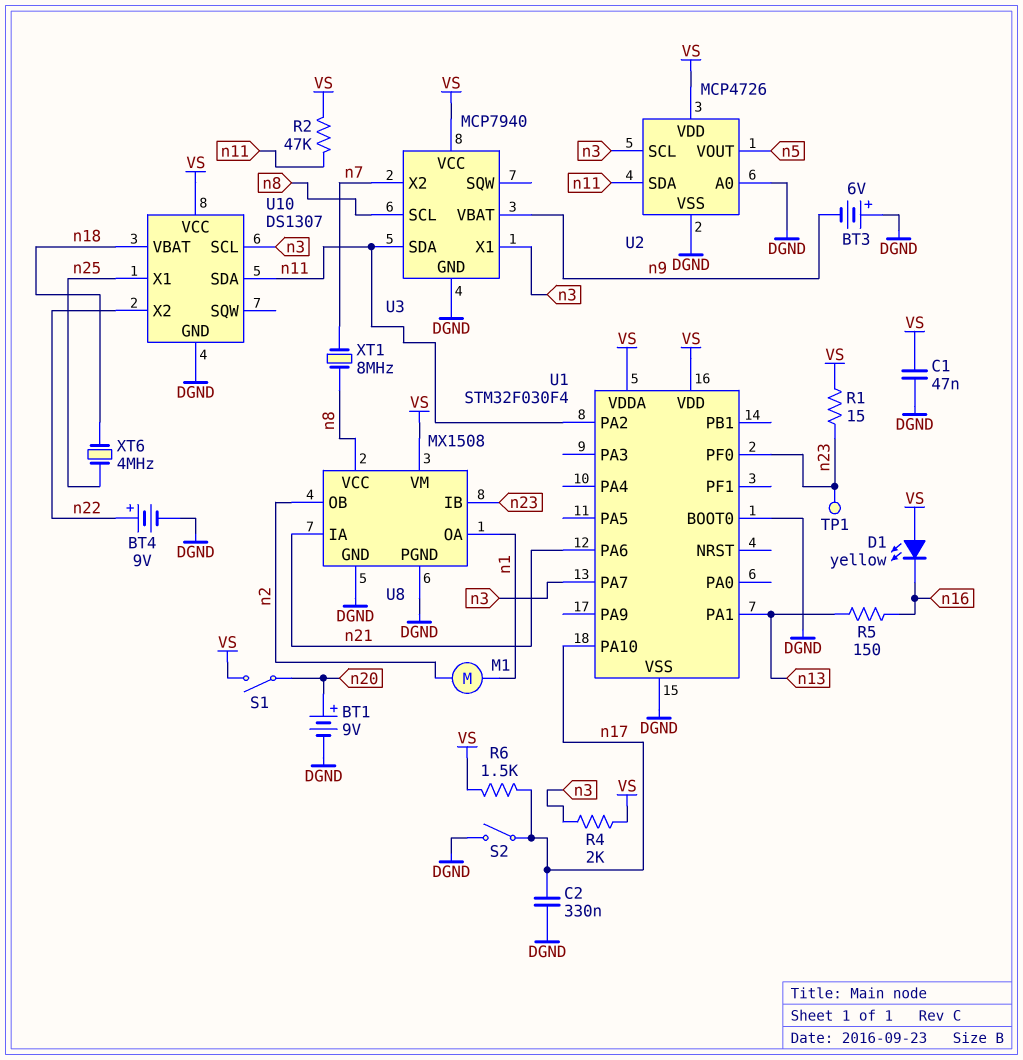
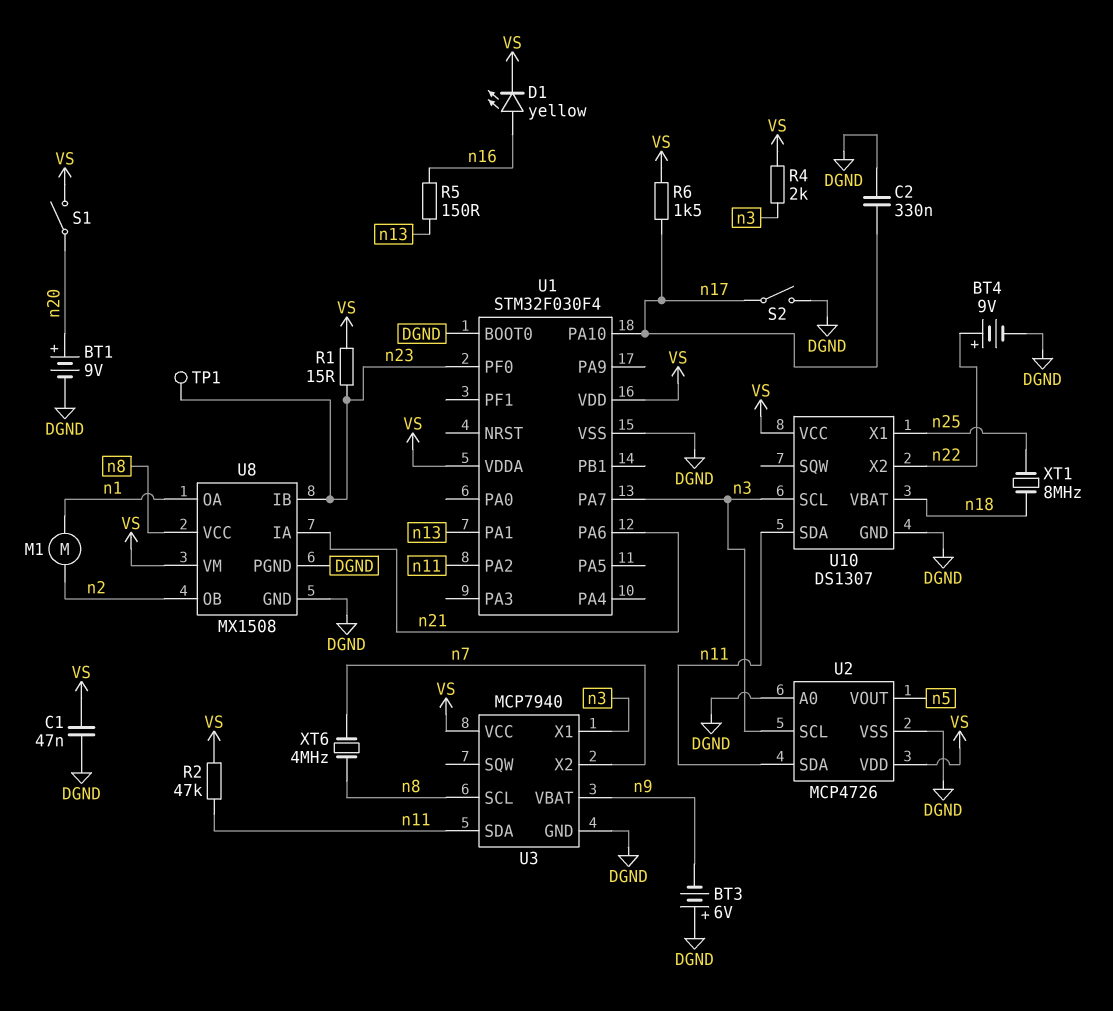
D1: LED yellow (A VS, K n16) -> LED yellow (A n16, K VS)
XT1: 8MHz (n7, n8) -> 8MHz (n18, n25)
XT6: 4MHz (n18, n25) -> 4MHz (n7, n8)

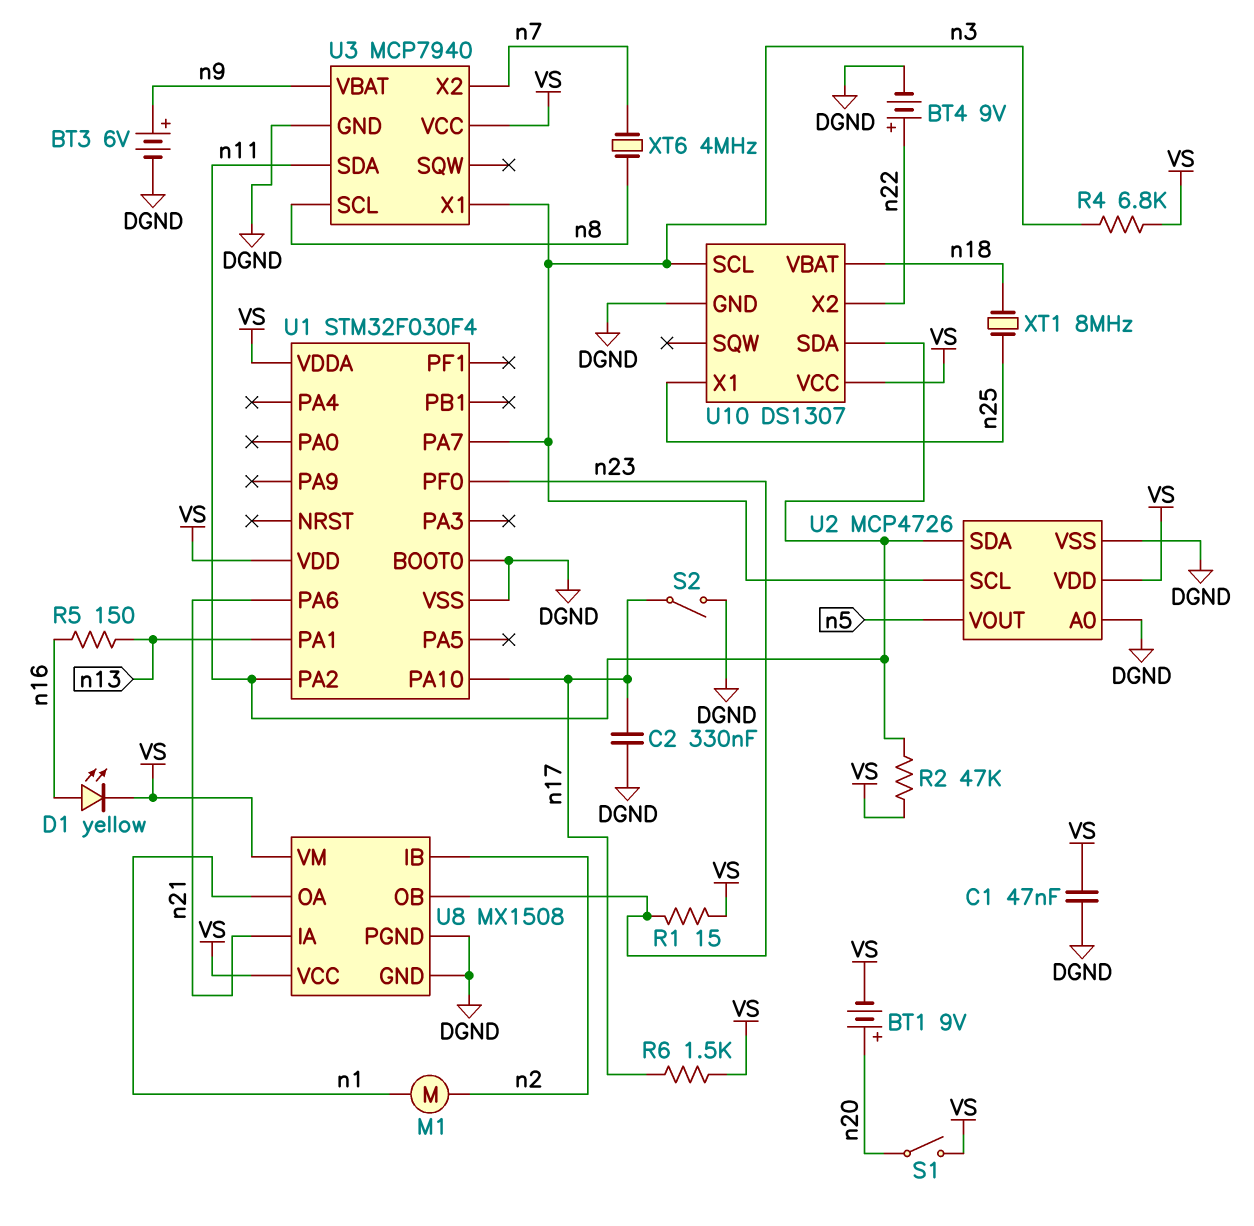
BT1: 9V (plus n20, minus DGND) -> 9V (plus n20, minus VS)
BT3: 6V (plus DGND, minus n9) -> 6V (plus n9, minus DGND)
R4: 2k (VS, n3) -> 6.8k (VS, n3)
TP1: test point (n23) -> none
U8 pin IB: n23 -> n2
U8 pin OB: n2 -> n23
U8 pin VCC: n8 -> VS

